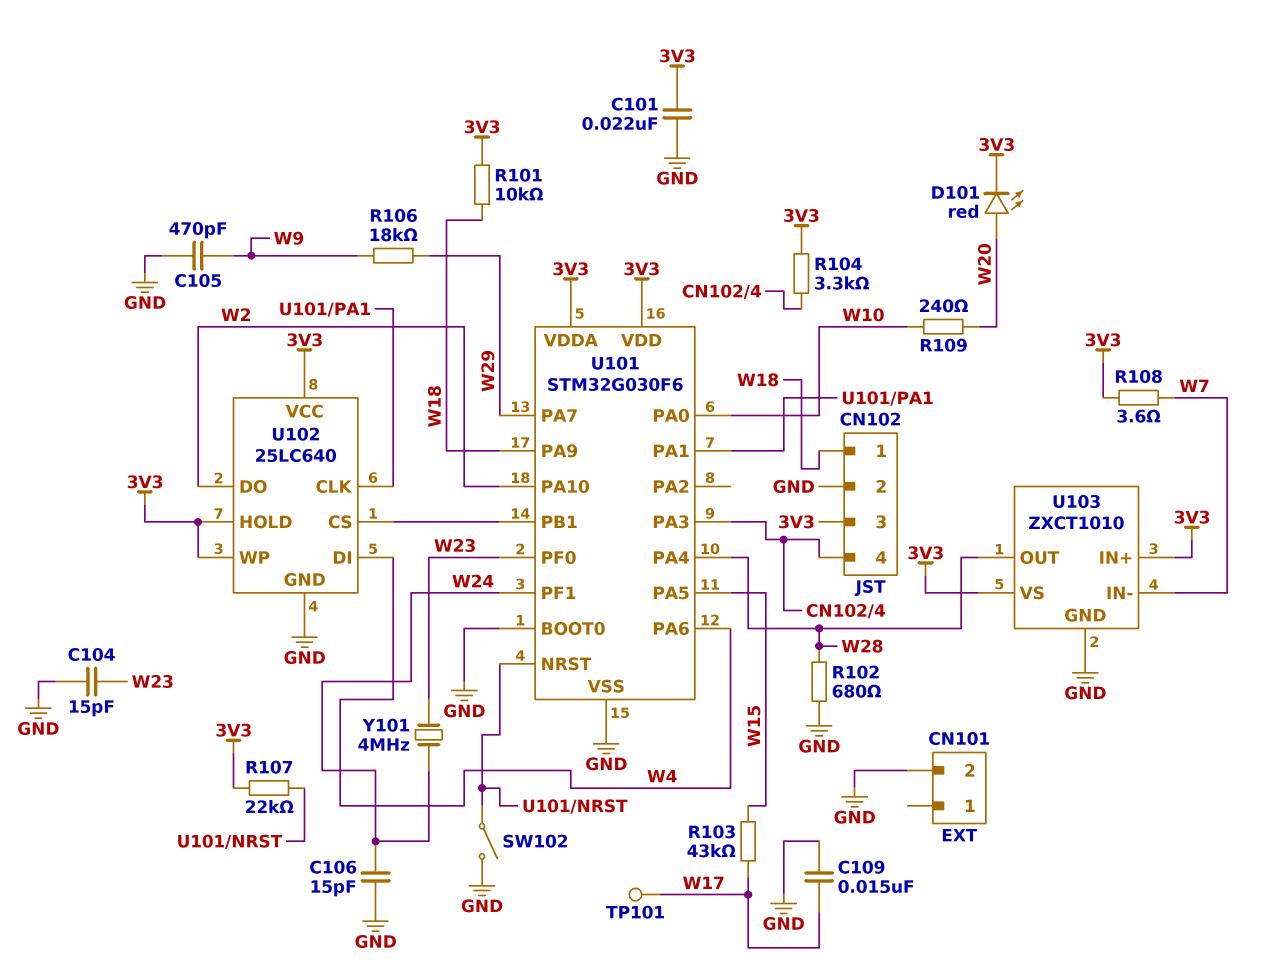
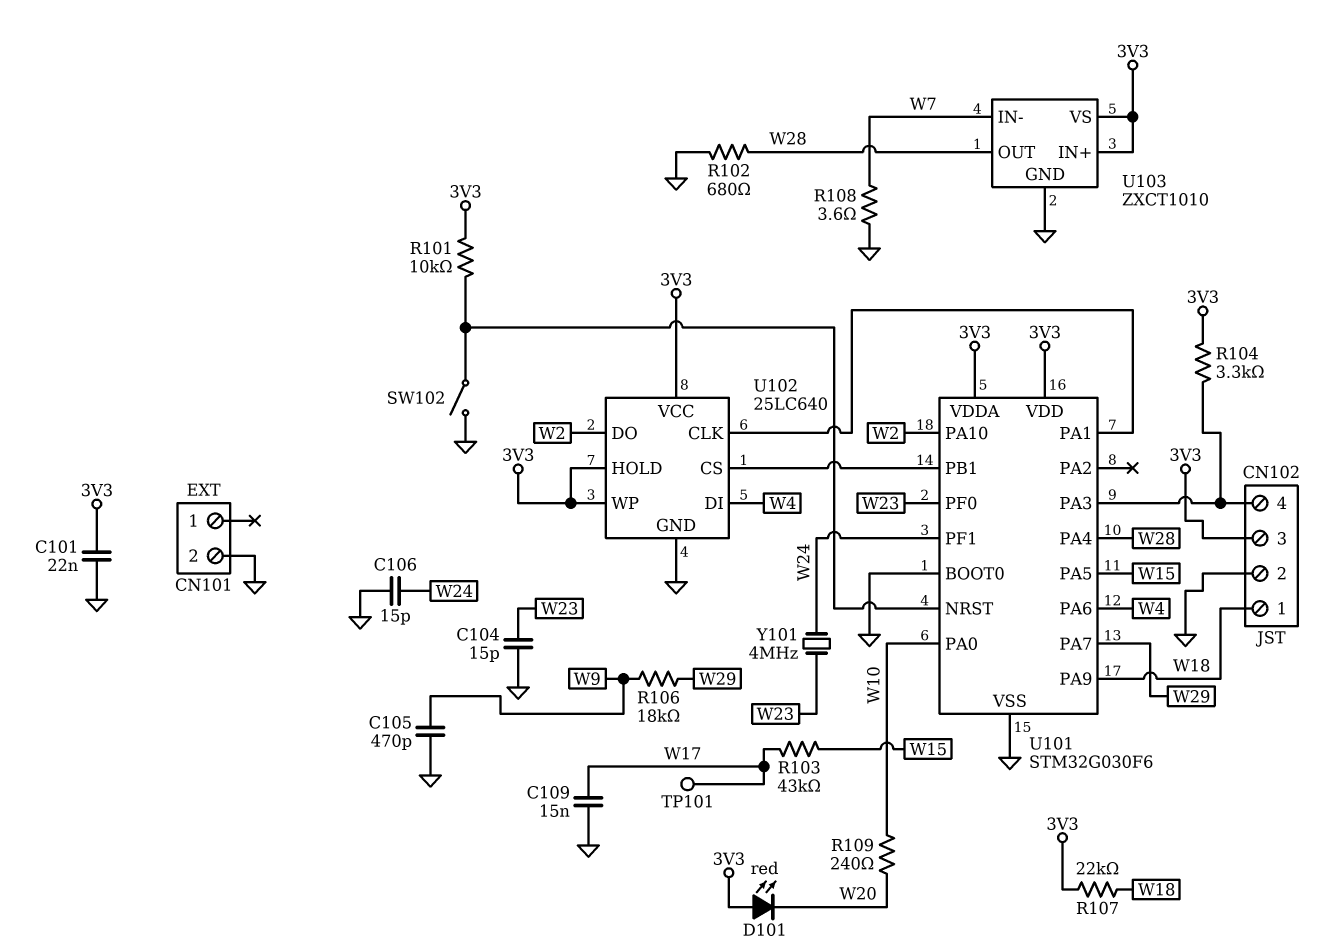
D101: LED red (A W20, K 3V3) -> LED red (A 3V3, K W20)
R101: 10k (3V3, W18) -> 10k (3V3, U101/NRST)
R107: 22k (3V3, U101/NRST) -> 22k (3V3, W18)
R108: 3.6 (3V3, W7) -> 3.6 (GND, W7)

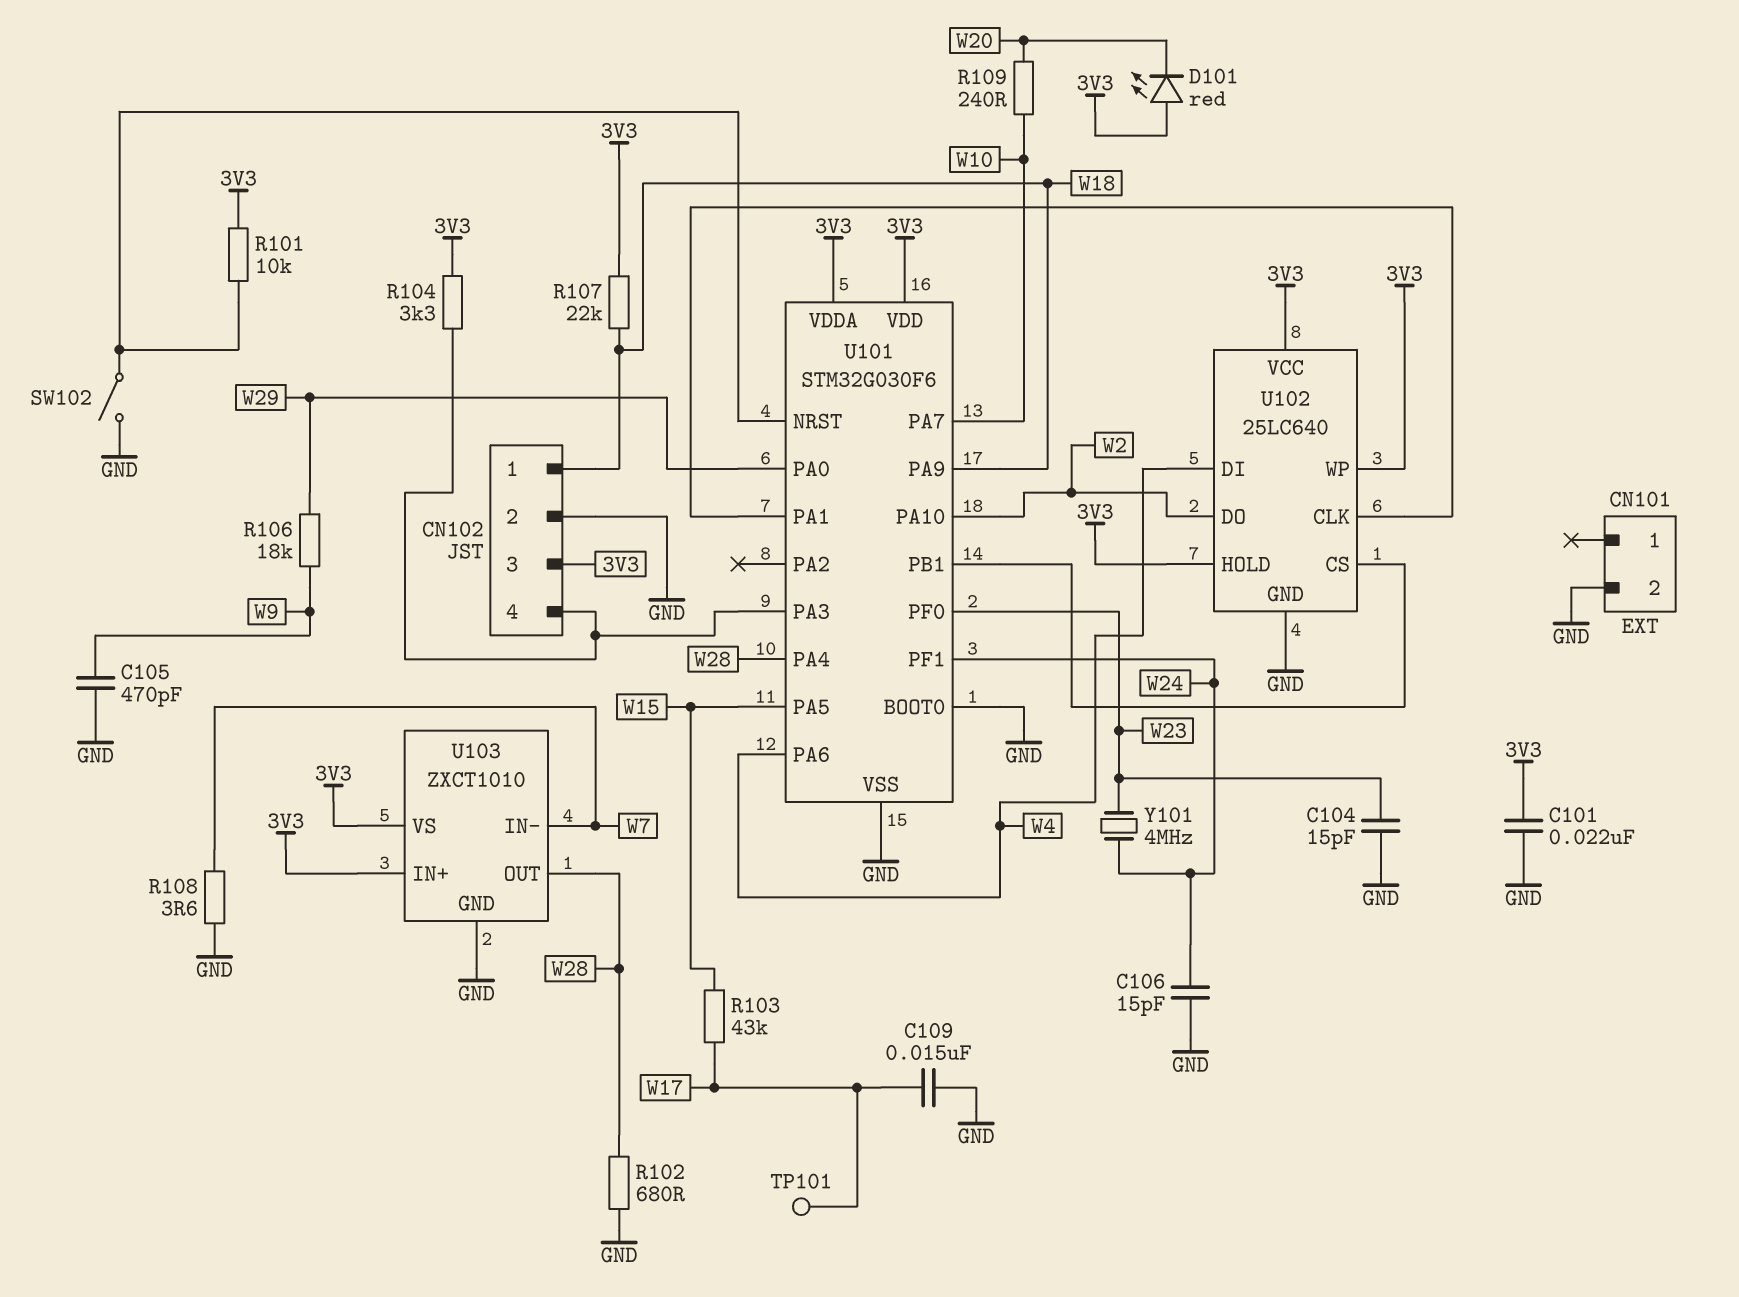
U101 pin PA0: W10 -> W29
U101 pin PA7: W29 -> W10

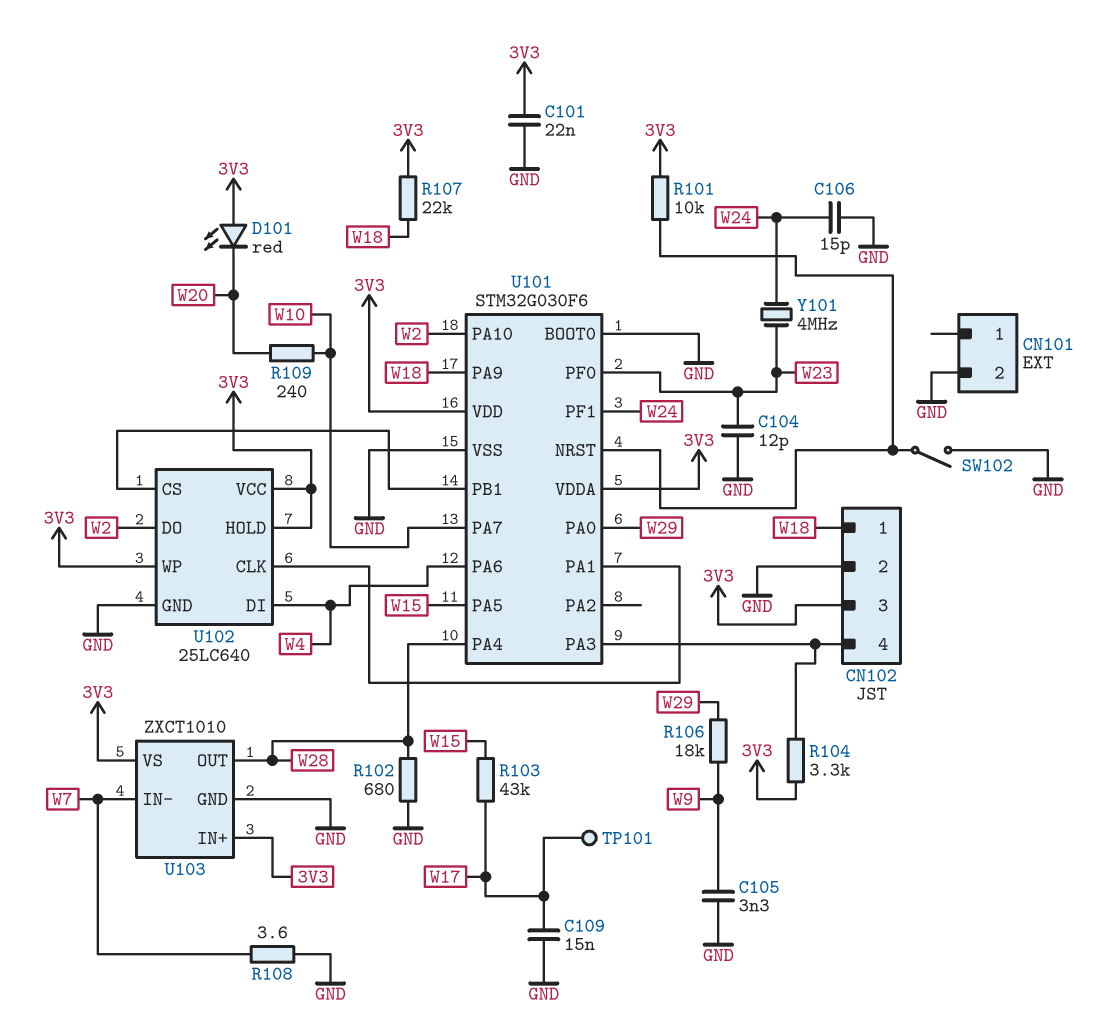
C104: 15pF (GND, W23) -> 12pF (GND, W23)
C105: 470pF (GND, W9) -> 3.3nF (GND, W9)

